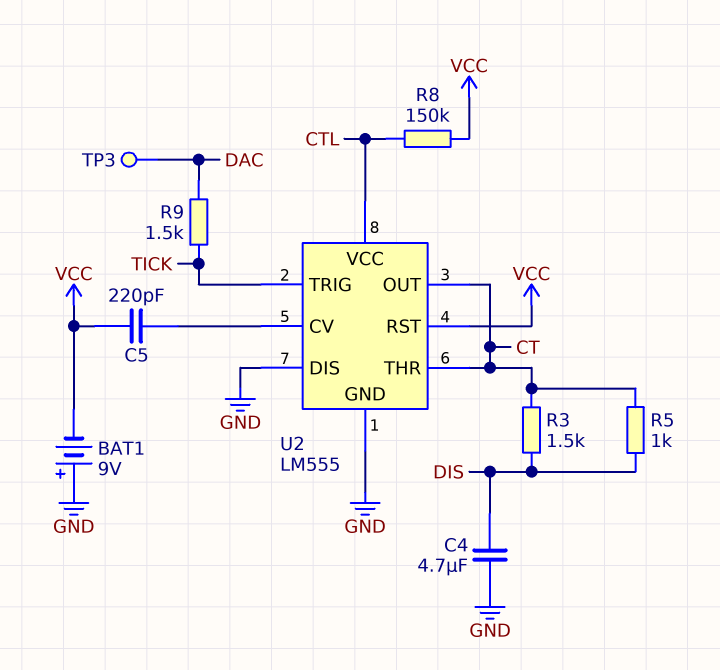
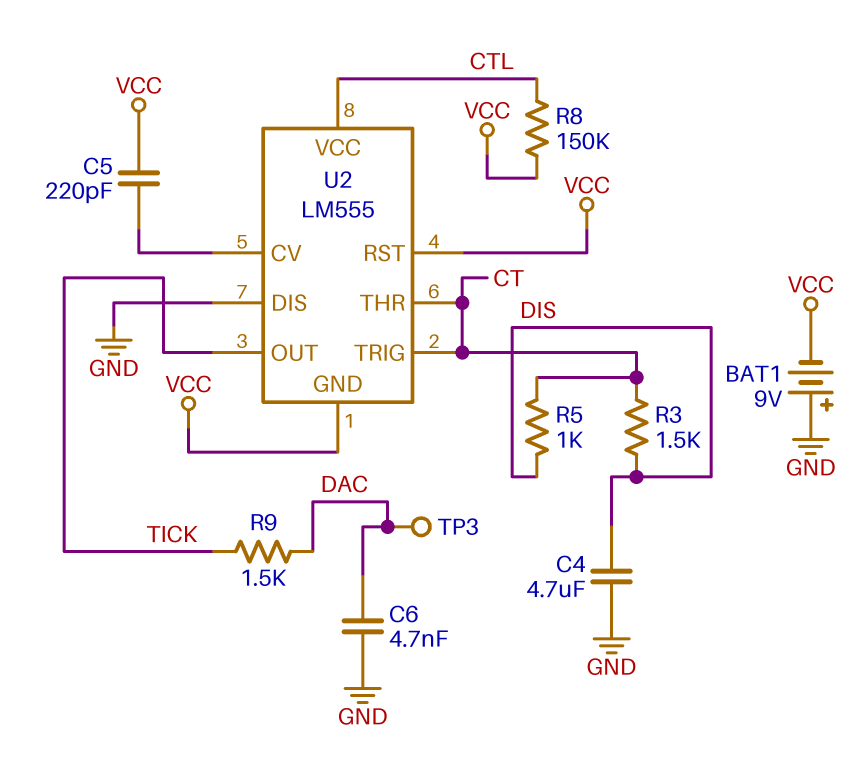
C6: none -> 4.7nF (DAC, GND)
U2 pin GND: GND -> VCC
U2 pin OUT: CT -> TICK
U2 pin TRIG: TICK -> CT

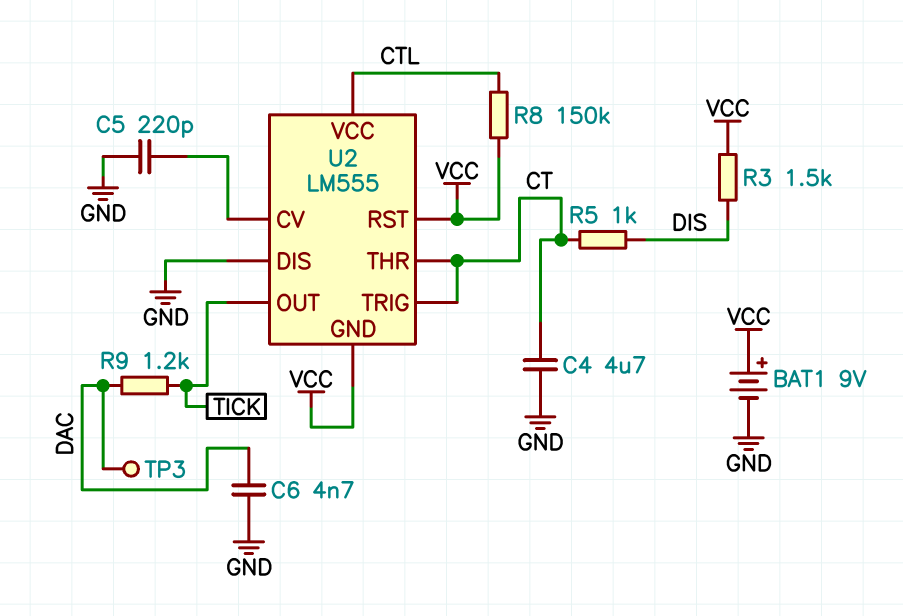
BAT1: 9V (plus GND, minus VCC) -> 9V (plus VCC, minus GND)
C4: 4.7uF (DIS, GND) -> 4.7uF (CT, GND)
C5: 220pF (U2/CV, VCC) -> 220pF (GND, U2/CV)
R3: 1.5k (CT, DIS) -> 1.5k (DIS, VCC)
R9: 1.5k (DAC, TICK) -> 1.2k (DAC, TICK)

